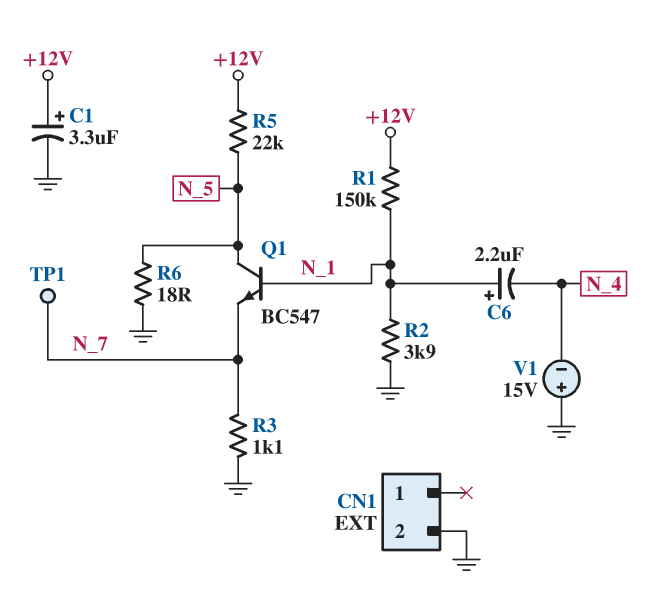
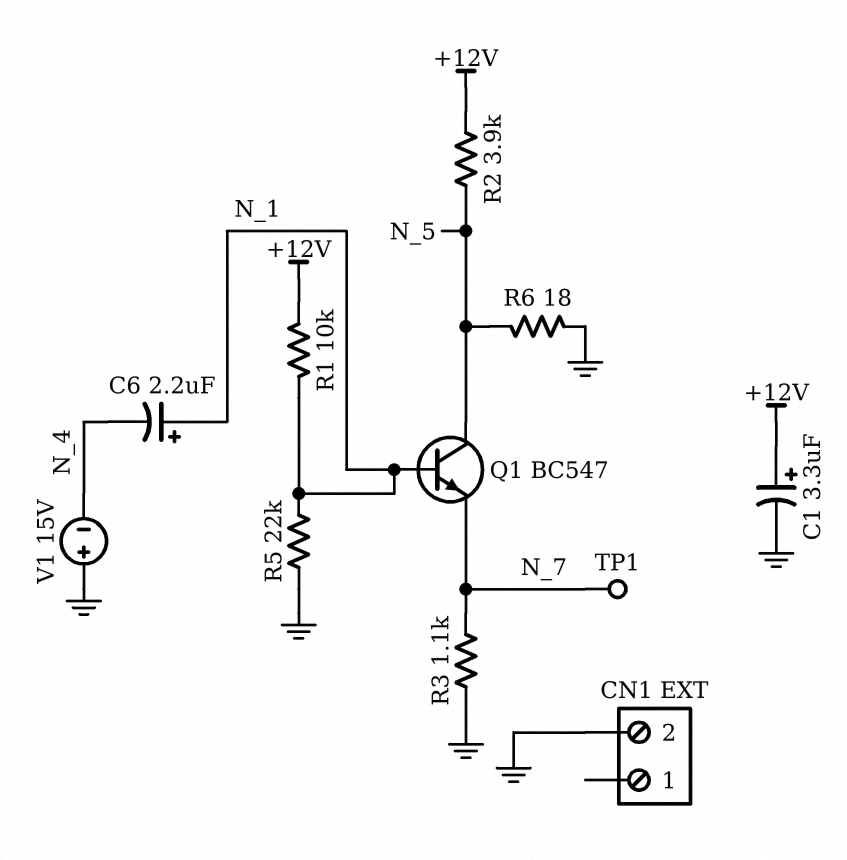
R1: 150k (+12V, N_1) -> 10k (+12V, N_1)
R2: 3.9k (GND, N_1) -> 3.9k (+12V, N_5)
R5: 22k (+12V, N_5) -> 22k (GND, N_1)

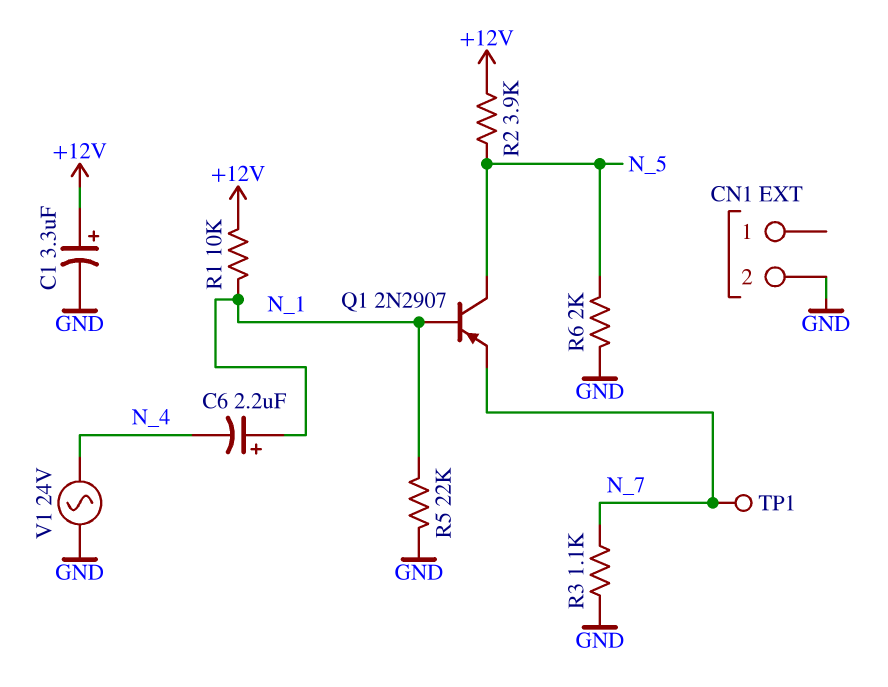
Q1: NPN BC547 (B N_1, C N_5, E N_7) -> PNP 2N2907 (B N_1, C N_5, E N_7)
R6: 18 (GND, N_5) -> 2k (GND, N_5)
V1: 15V (plus GND, minus N_4) -> AC 24V (GND, N_4)

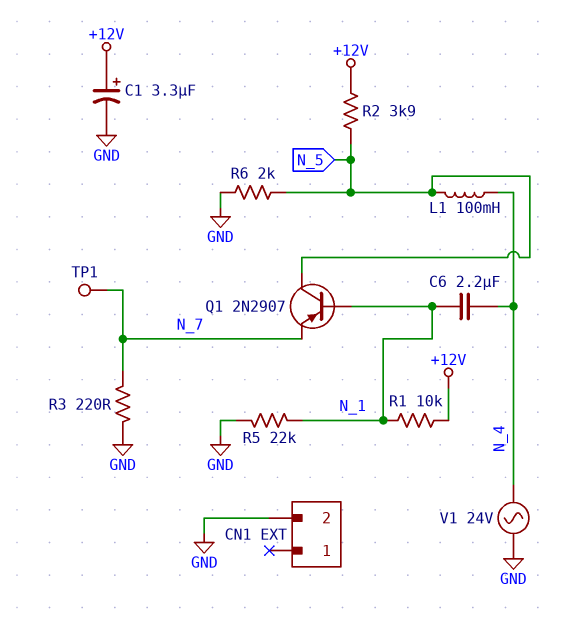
C6: 2.2uF (plus N_1, minus N_4) -> 2.2uF (N_1, N_4)
L1: none -> 100mH (N_4, N_5)
R3: 1.1k (GND, N_7) -> 220 (GND, N_7)

